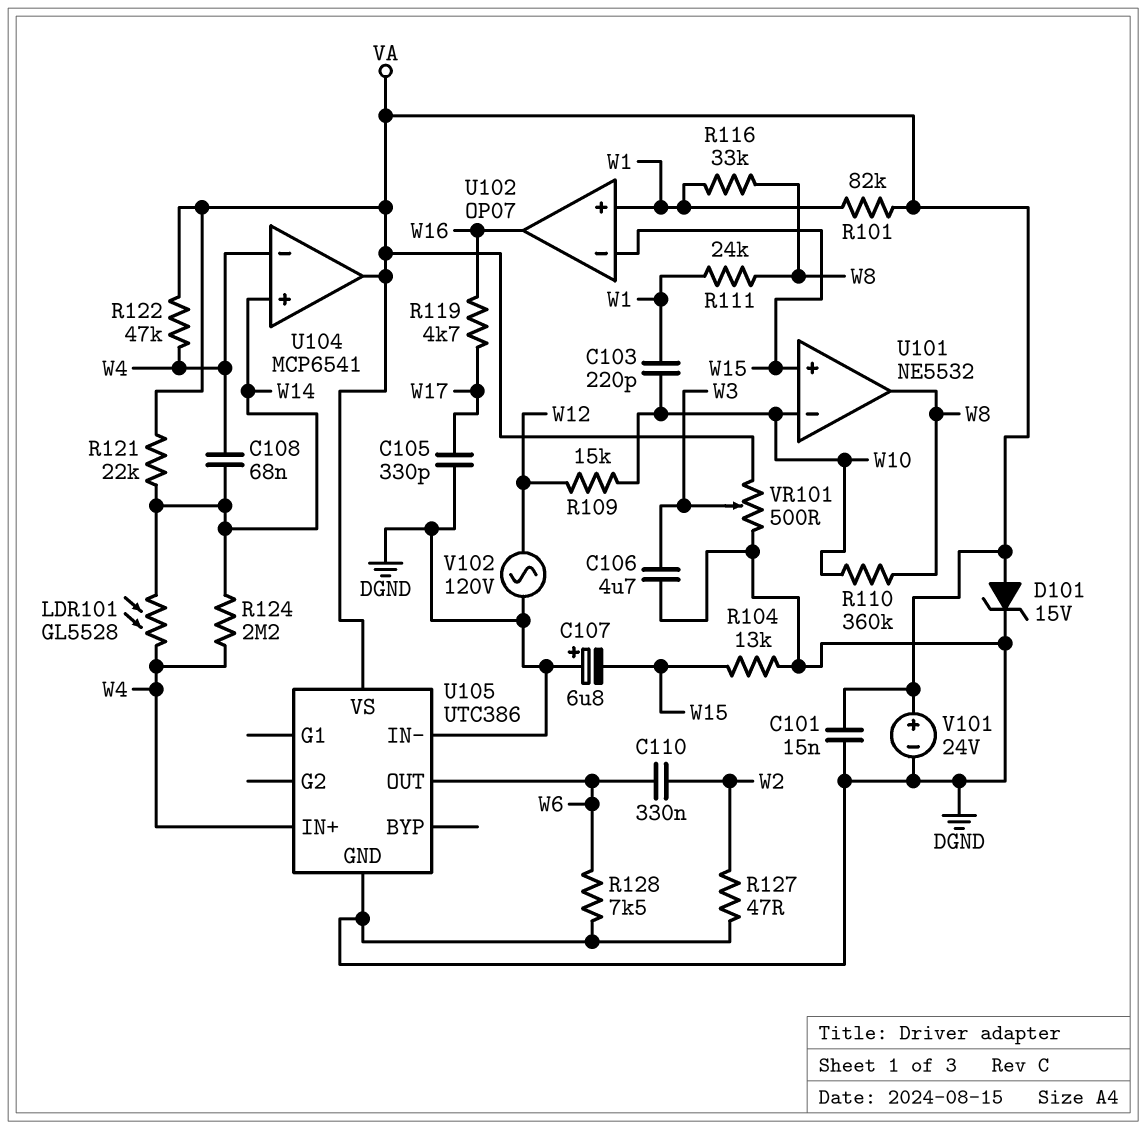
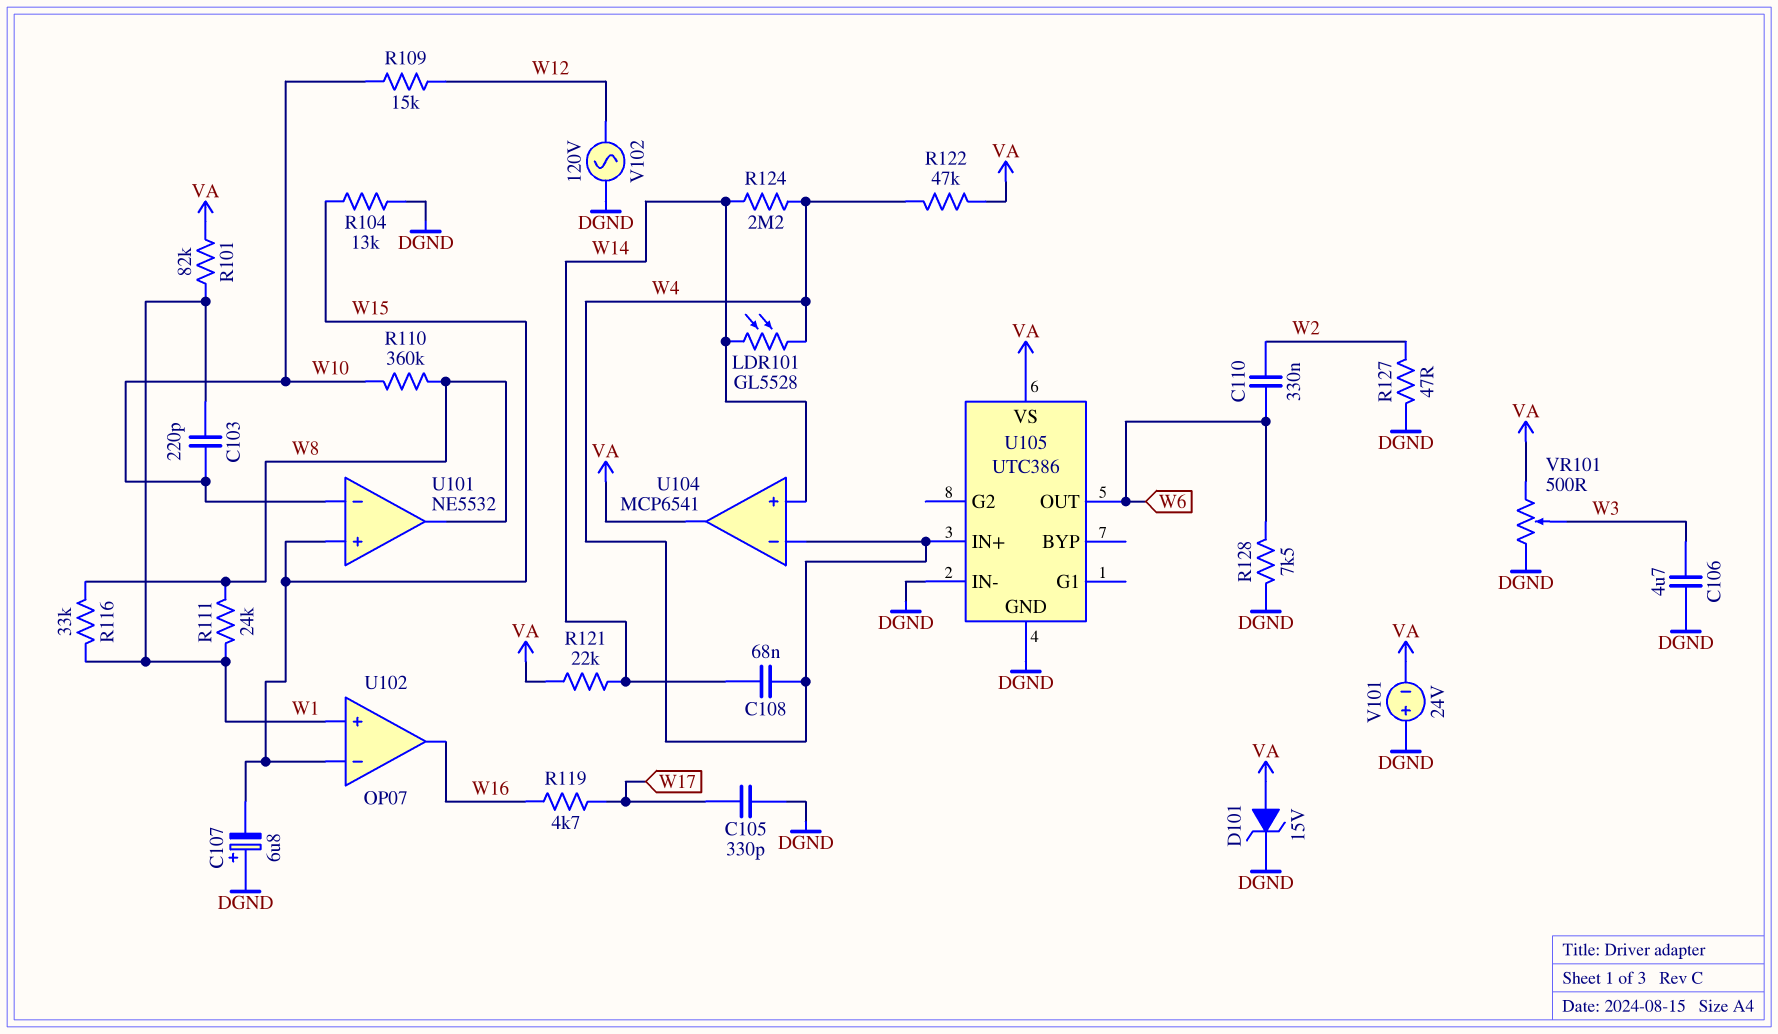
C101: 15nF (DGND, VA) -> none
V101: 24V (plus VA, minus DGND) -> 24V (plus DGND, minus VA)

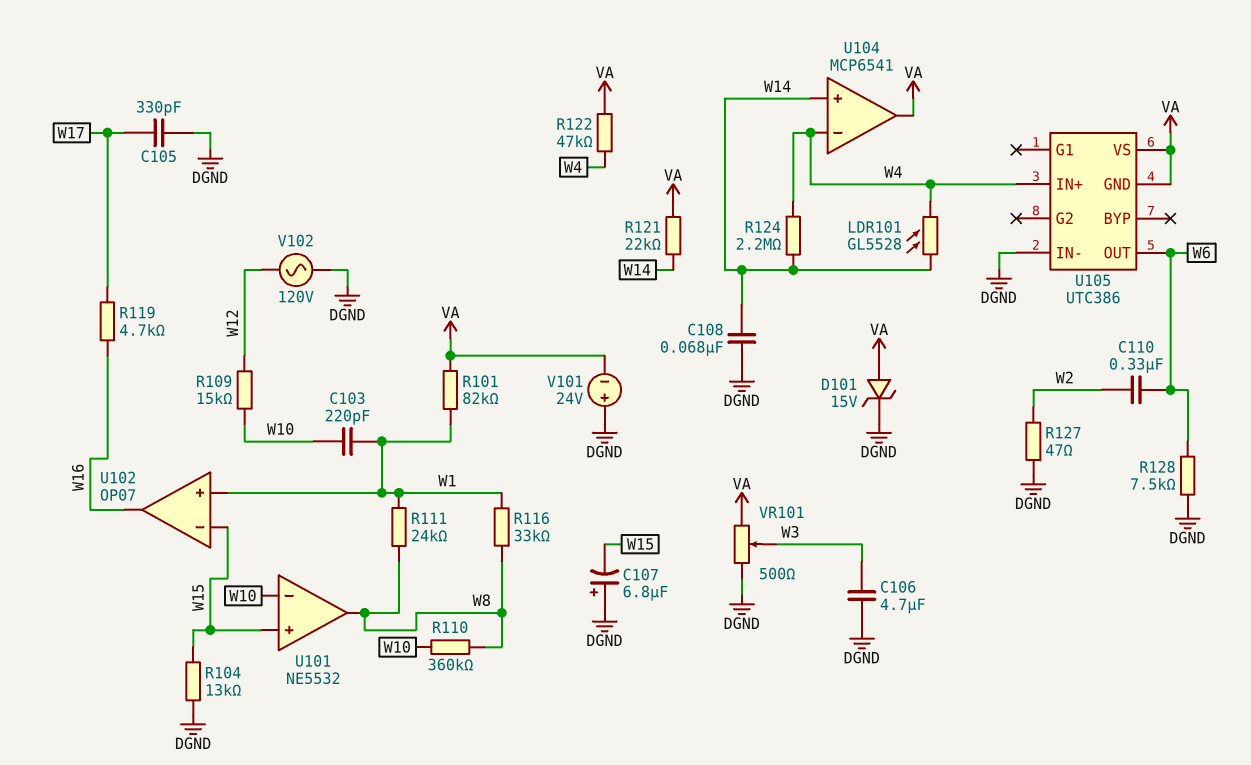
C108: 68nF (W4, W14) -> 68nF (DGND, W14)
U105 pin GND: DGND -> VA

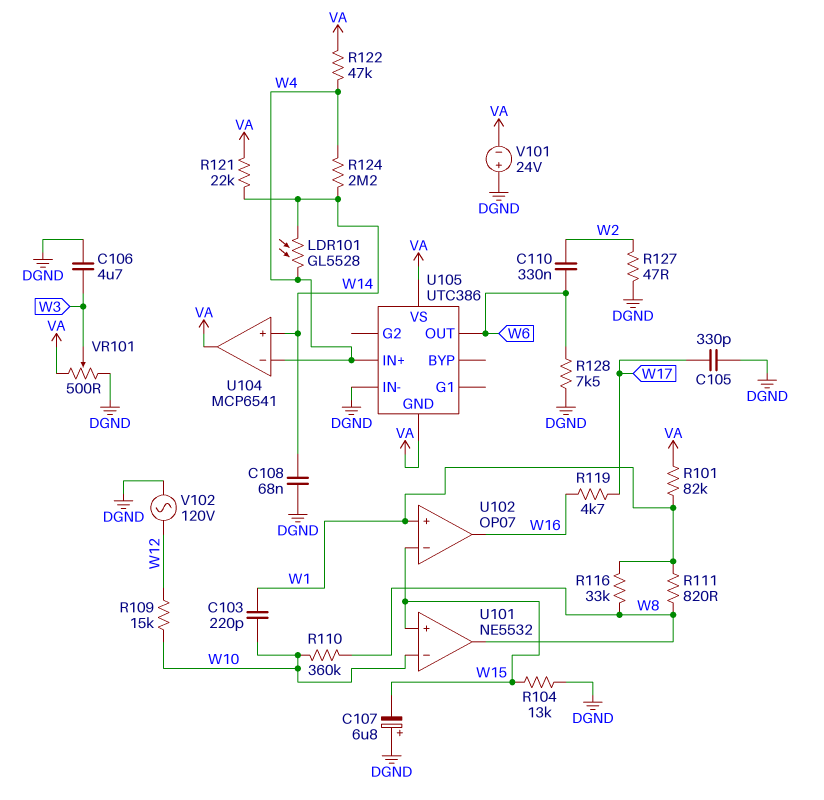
D101: zener 15V (A VA, K DGND) -> none
R111: 24k (W1, W8) -> 820 (W1, W8)

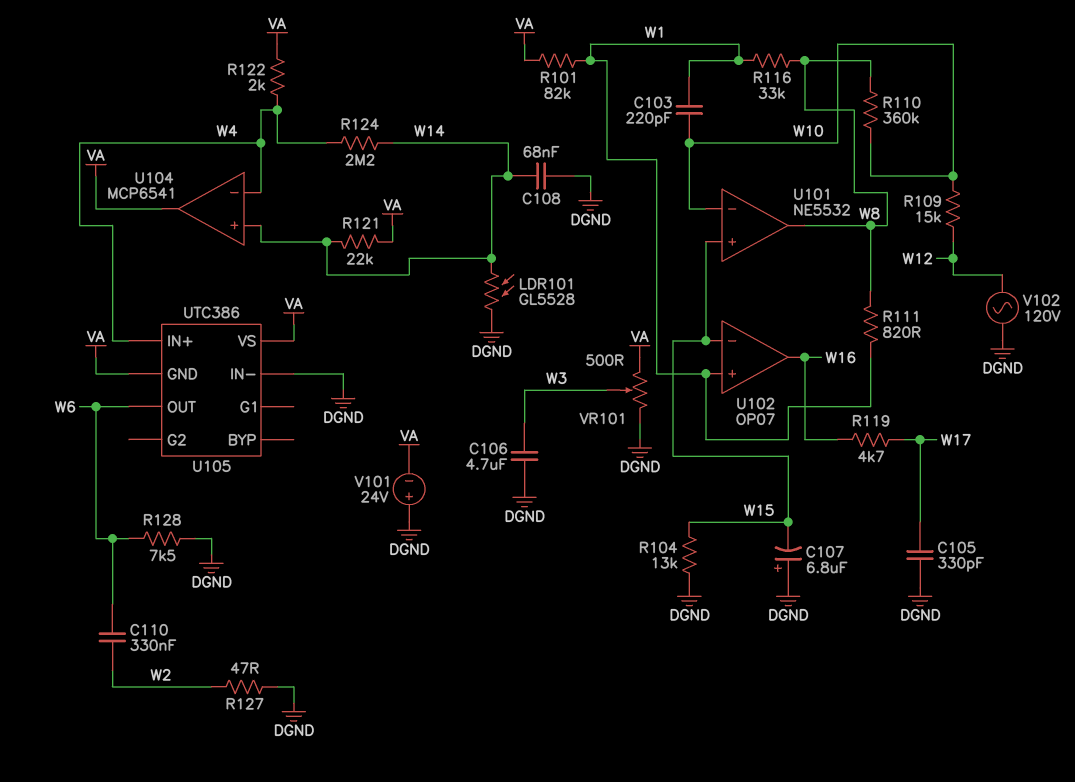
LDR101: GL5528 (W4, W14) -> GL5528 (DGND, W14)
R122: 47k (VA, W4) -> 2k (VA, W4)

